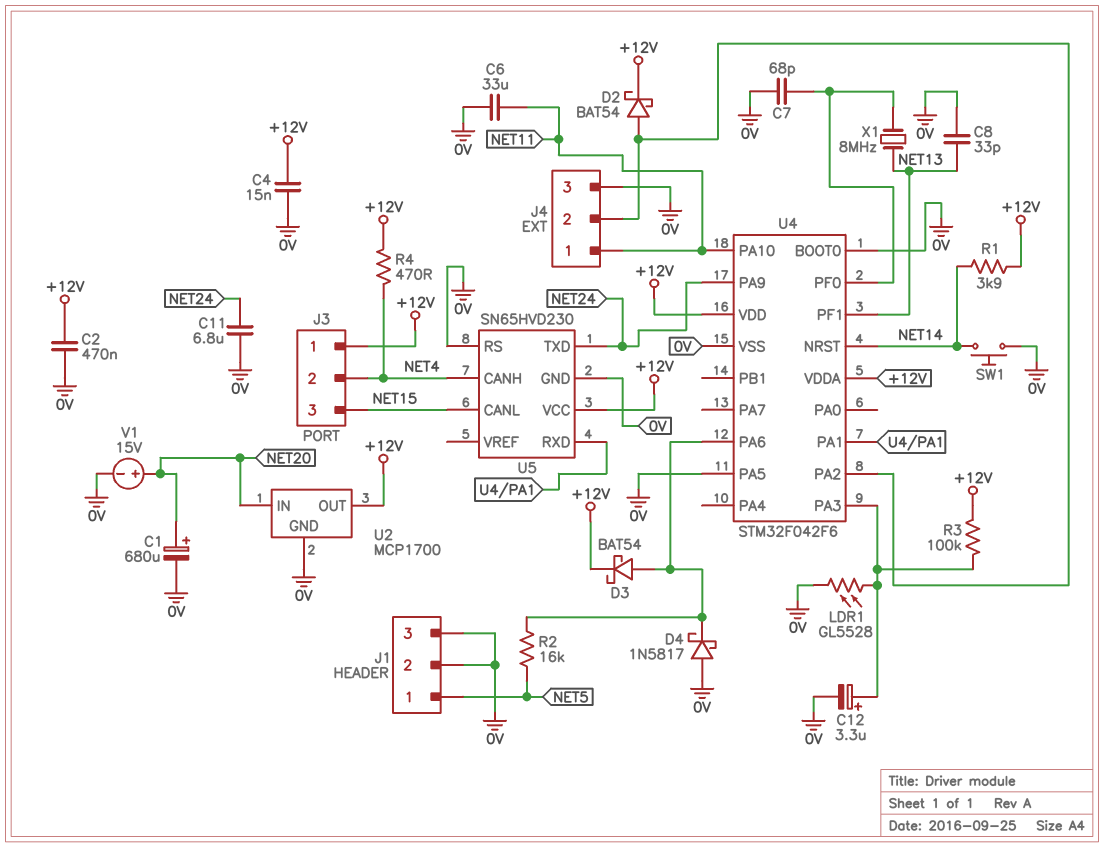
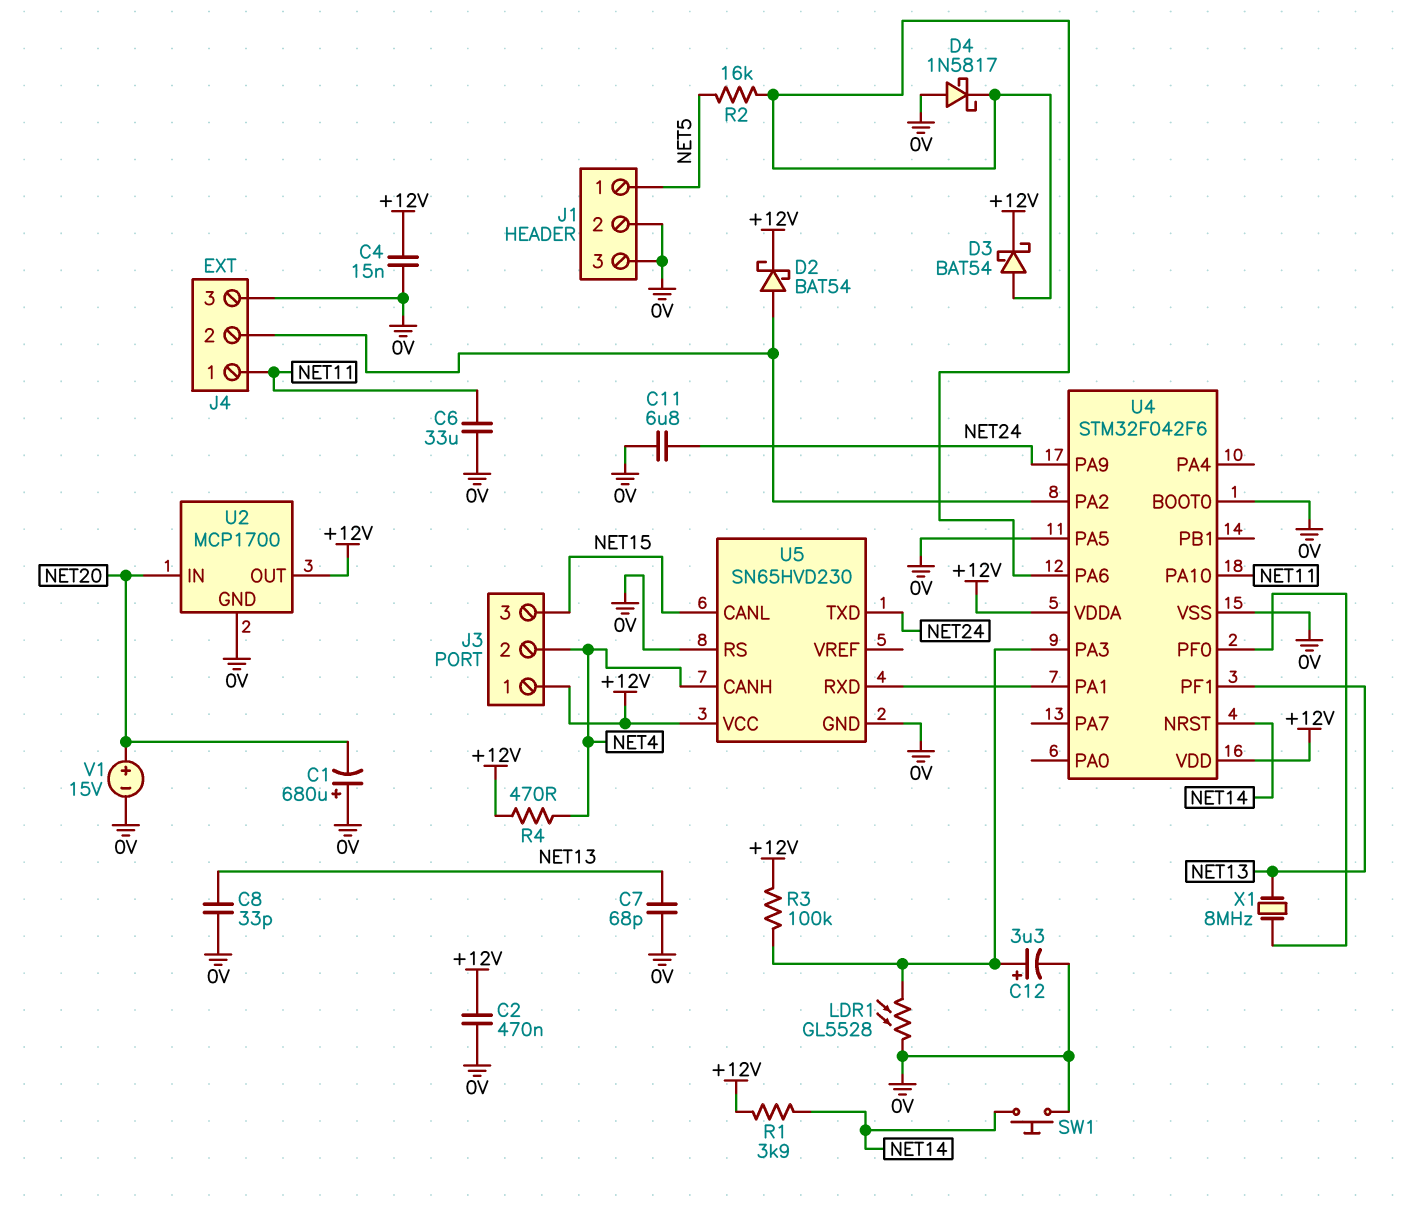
C1: 680uF (plus NET20, minus 0V) -> 680uF (plus 0V, minus NET20)
C7: 68pF (0V, U4/PF0) -> 68pF (0V, NET13)

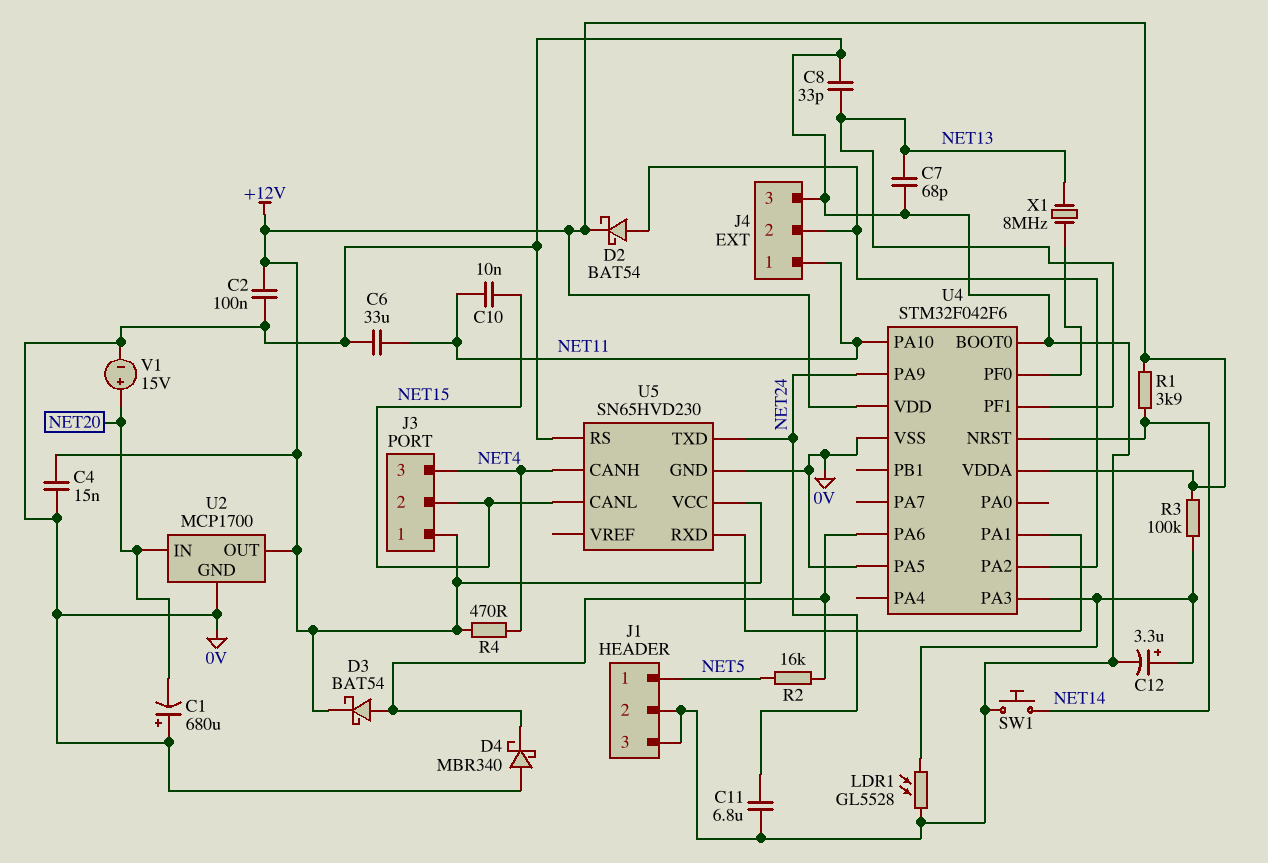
C2: 470nF (+12V, 0V) -> 100nF (+12V, 0V)
C10: none -> 10nF (NET11, NET15)
D4: schottky 1N5817 (A 0V, K U4/PA6) -> schottky MBR340 (A 0V, K U4/PA6)
J3 pin 2: NET4 -> NET15
J3 pin 3: NET15 -> NET4

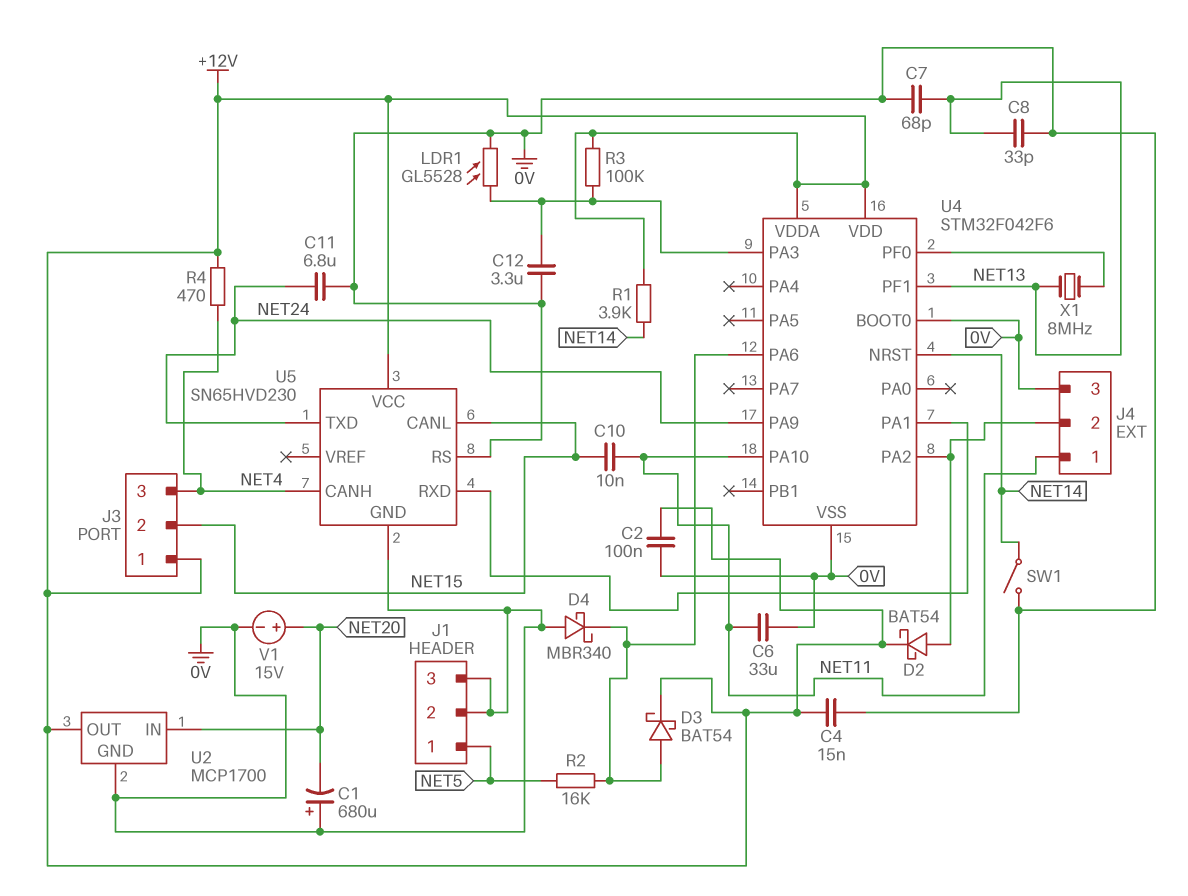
C12: 3.3uF (plus U4/PA3, minus 0V) -> 3.3uF (0V, U4/PA3)
SW1: button (0V, NET14) -> switch (0V, NET14)
U4 pin PA5: 0V -> none

